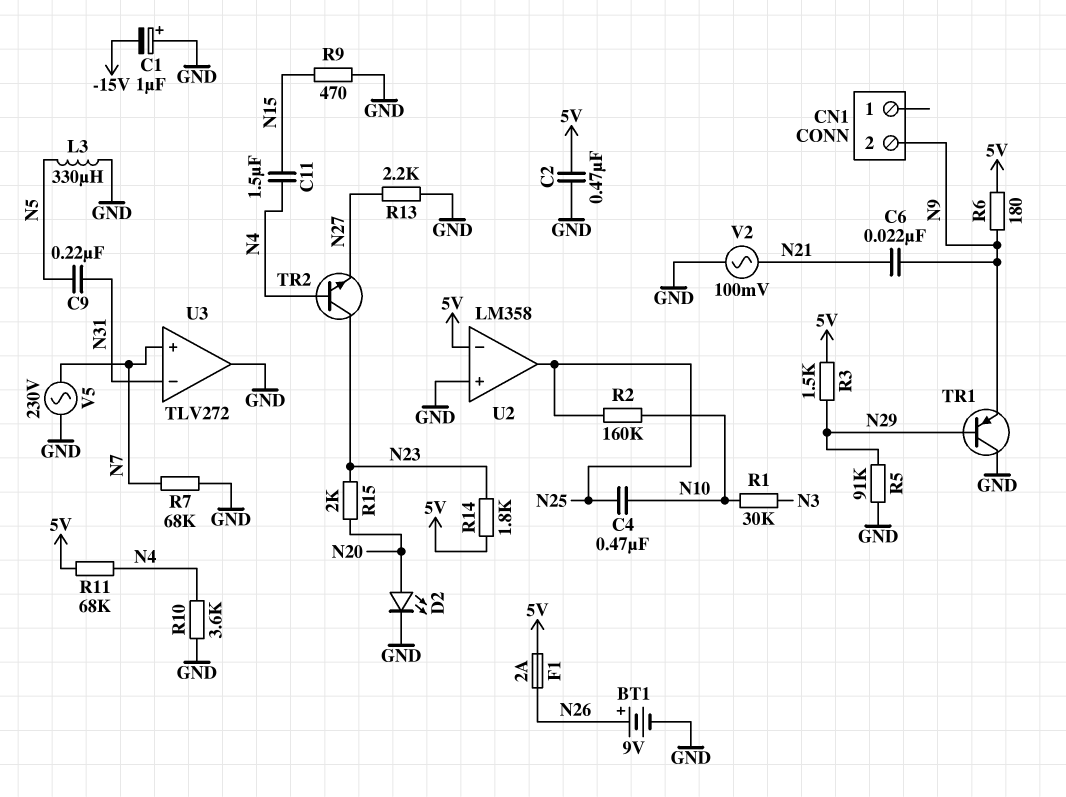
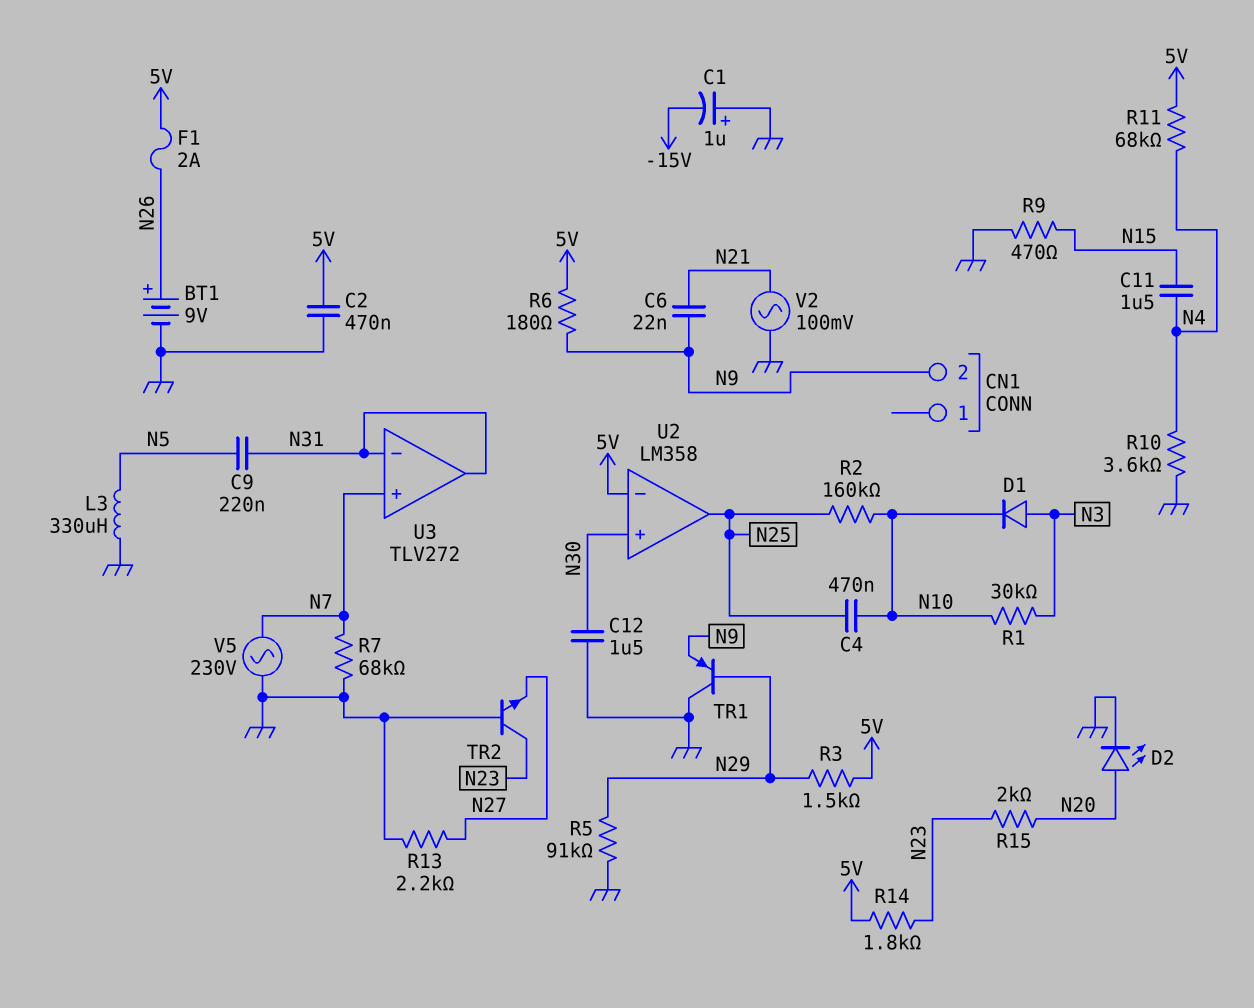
C12: none -> 1.5uF (GND, N30)
D1: none -> diode (A N3, K N10)
TR2: NPN (B N4, C N23, E N27) -> NPN (B GND, C N23, E N27)
U2 pin in+: GND -> N30
U3 pin out: GND -> N31

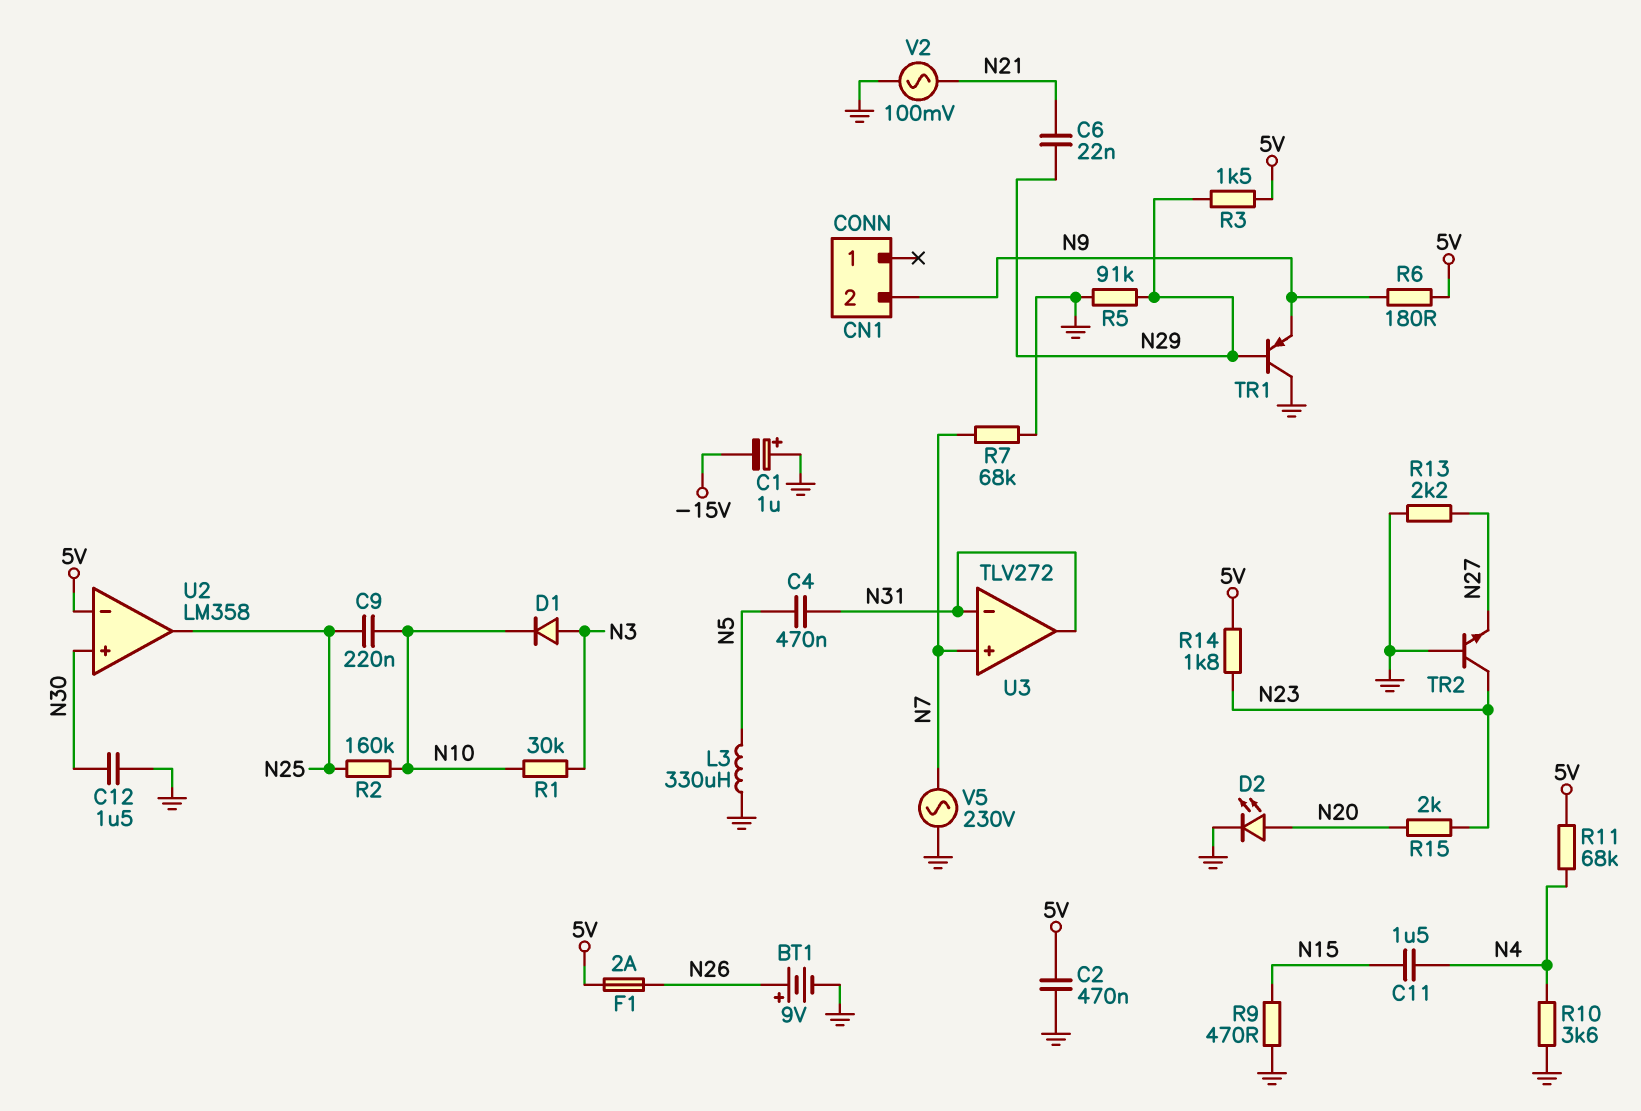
C4: 470nF (N10, N25) -> 470nF (N5, N31)
C6: 22nF (N9, N21) -> 22nF (N21, N29)
C9: 220nF (N5, N31) -> 220nF (N10, N25)

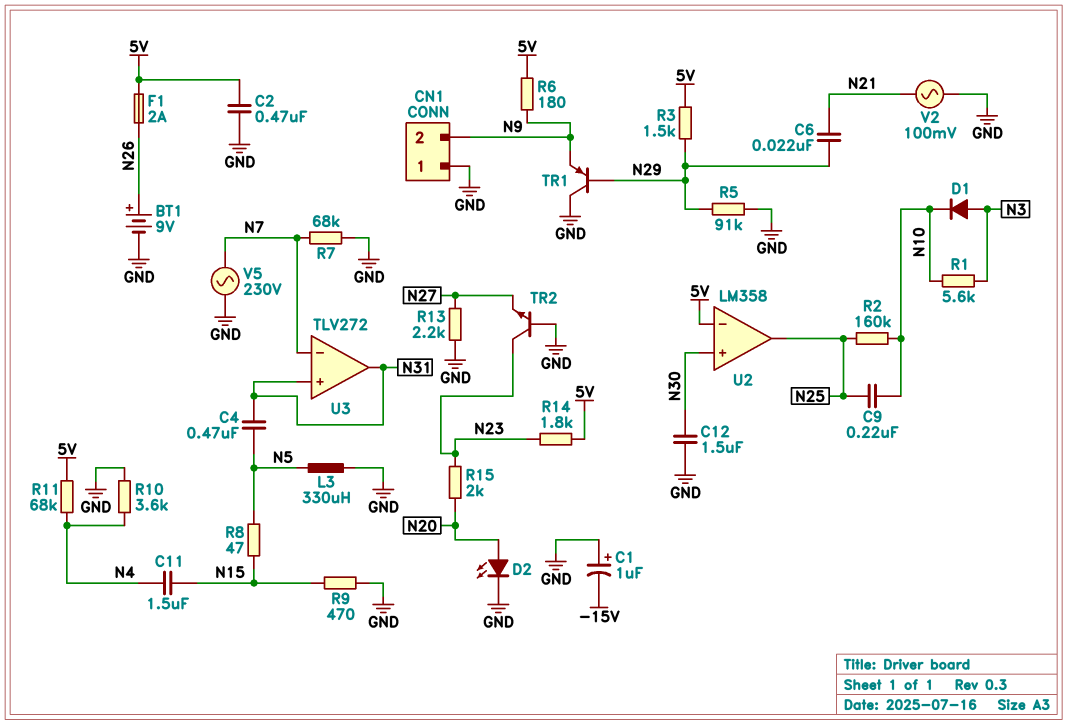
CN1 pin 1: none -> GND
R1: 30k (N3, N10) -> 5.6k (N3, N10)
R8: none -> 47 (N5, N15)
U3 pin in+: N7 -> N31
U3 pin in-: N31 -> N7

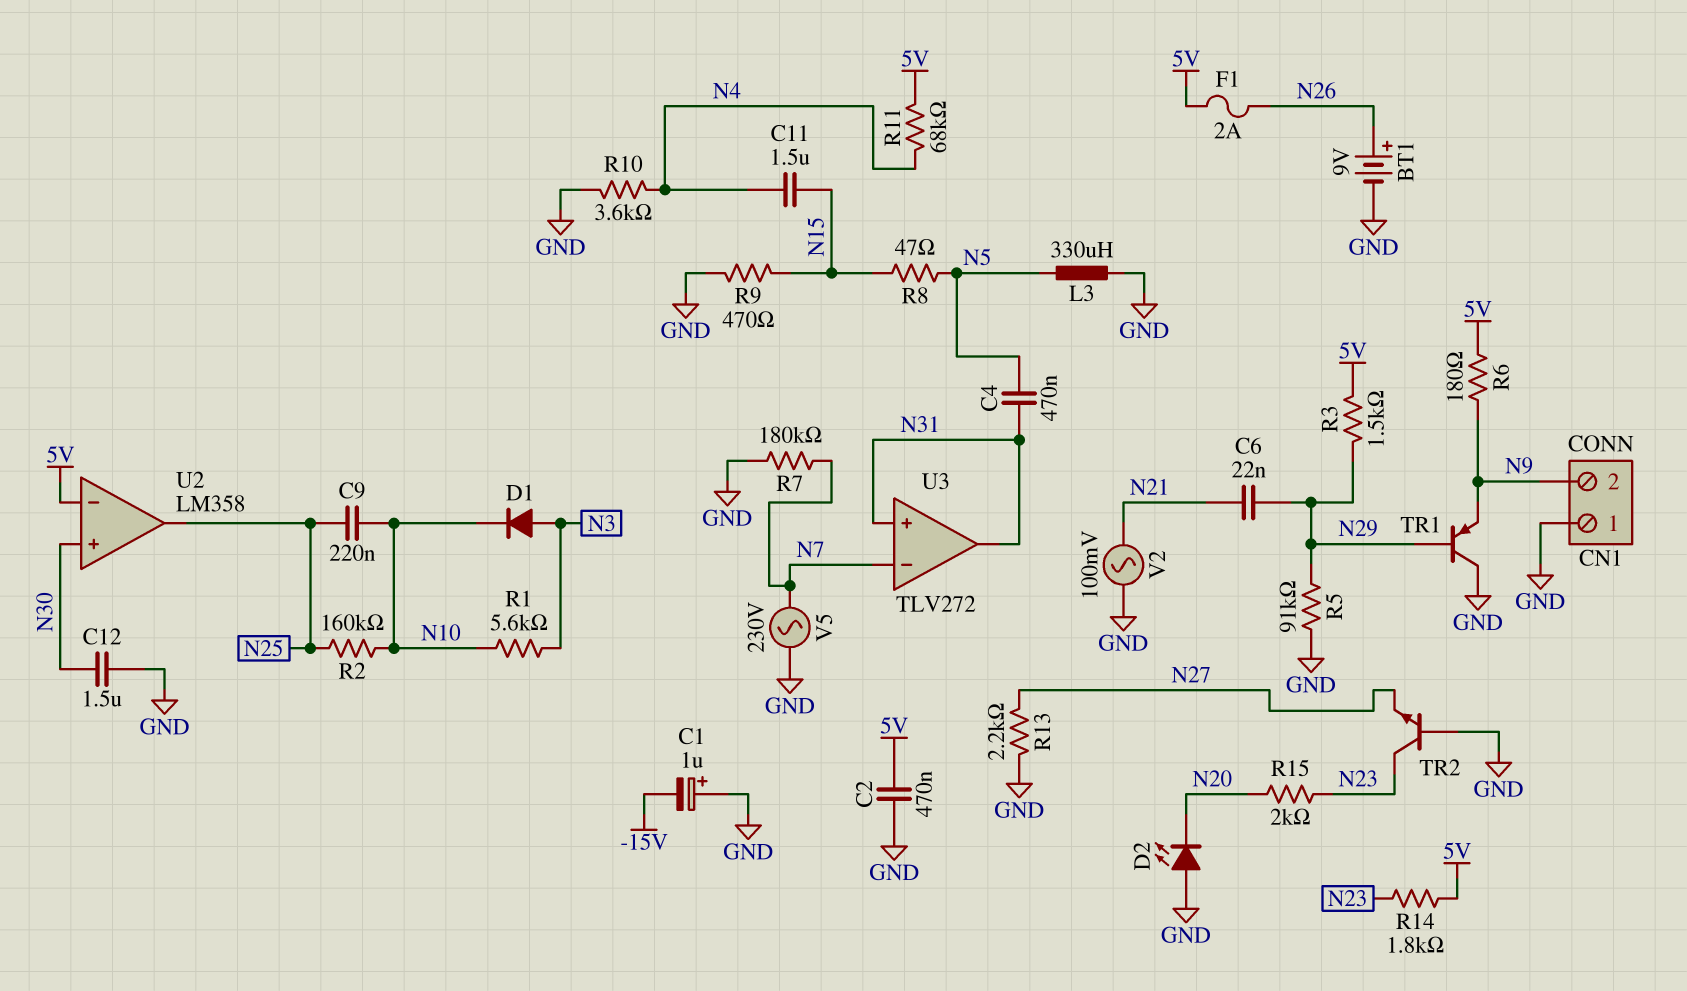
D2: LED (A N20, K GND) -> LED (A GND, K N20)
R7: 68k (GND, N7) -> 180k (GND, N7)

